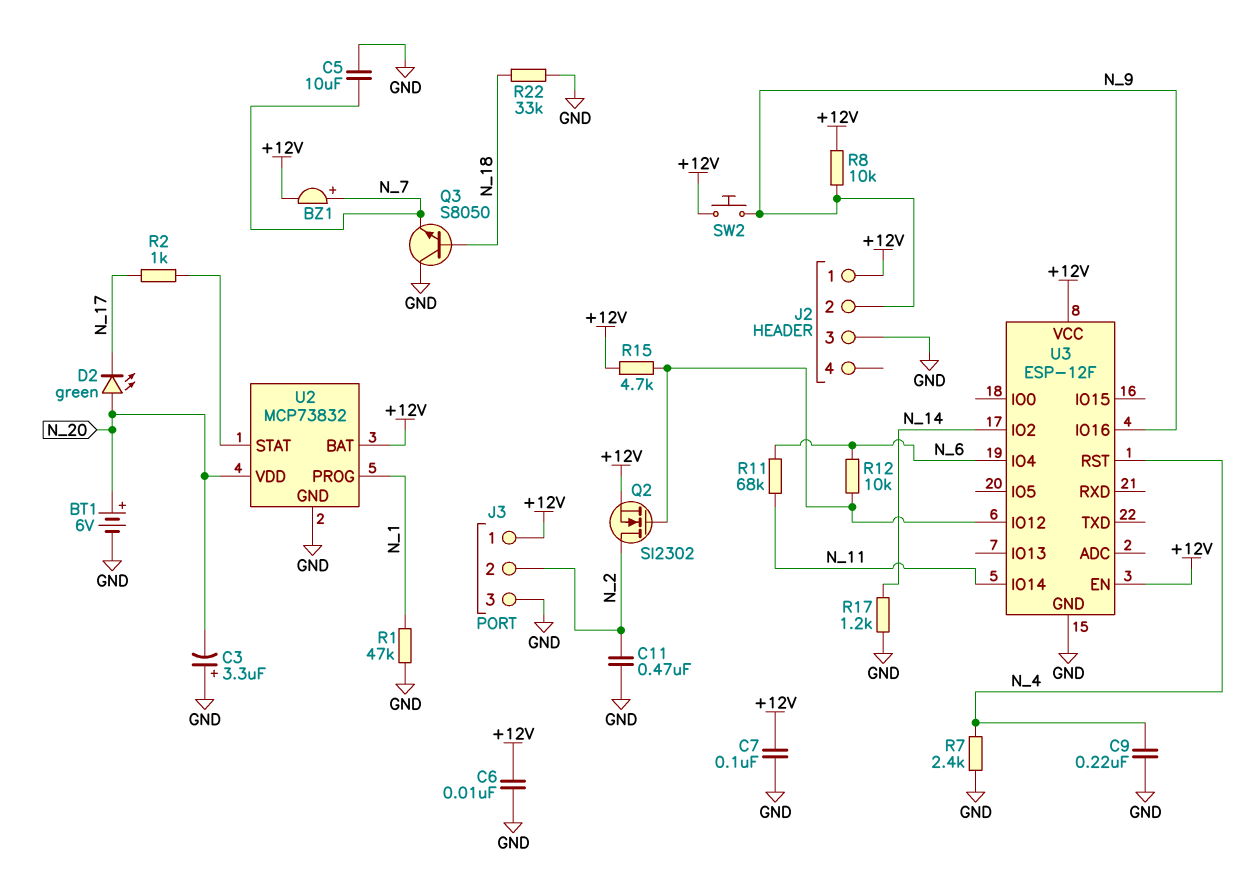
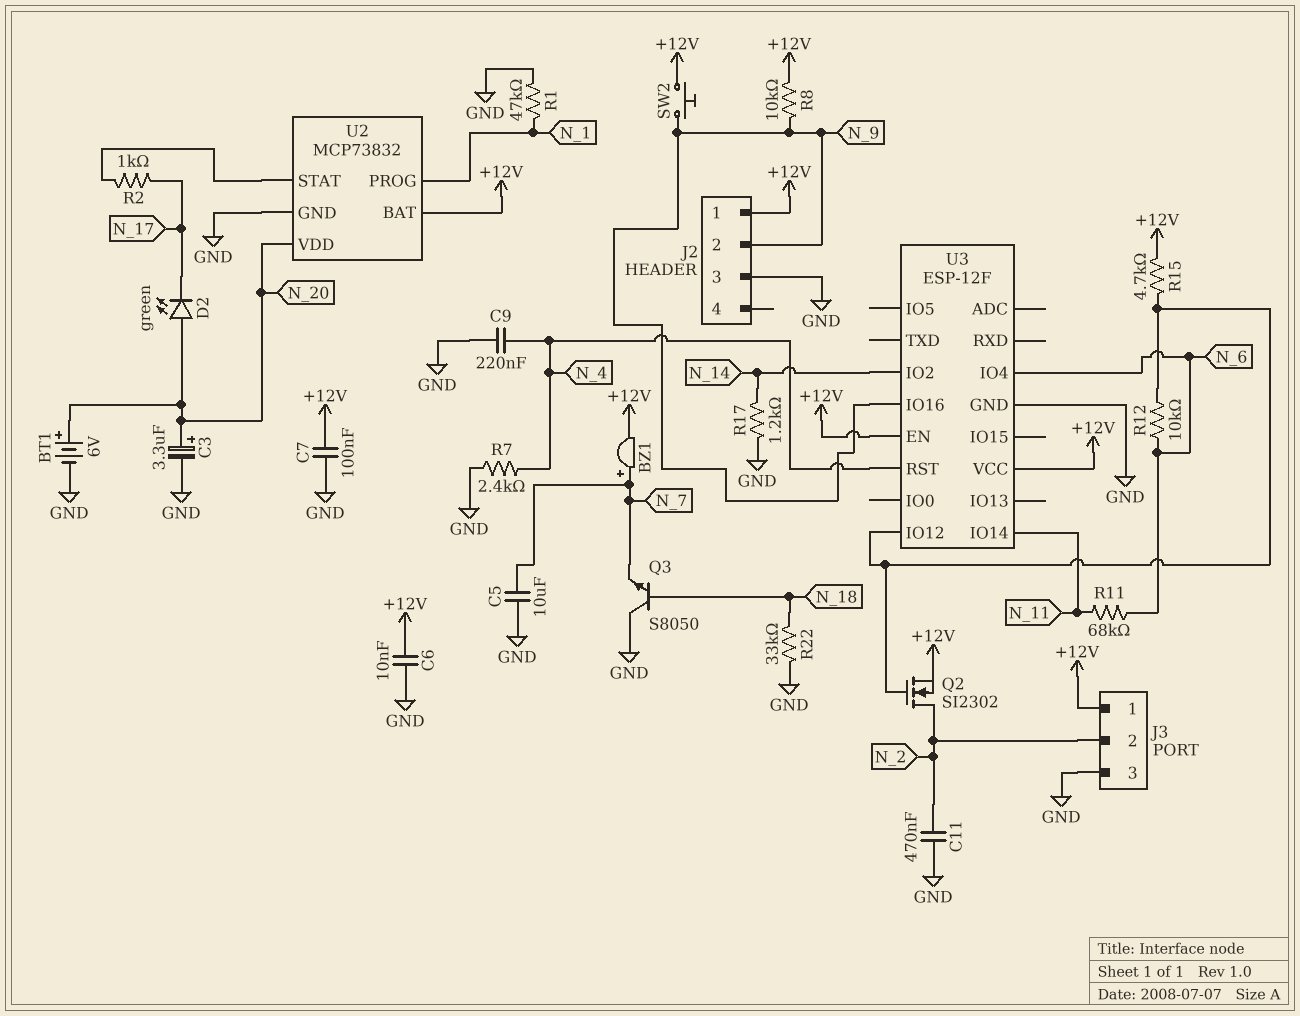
C3: 3.3uF (plus GND, minus N_20) -> 3.3uF (plus N_20, minus GND)

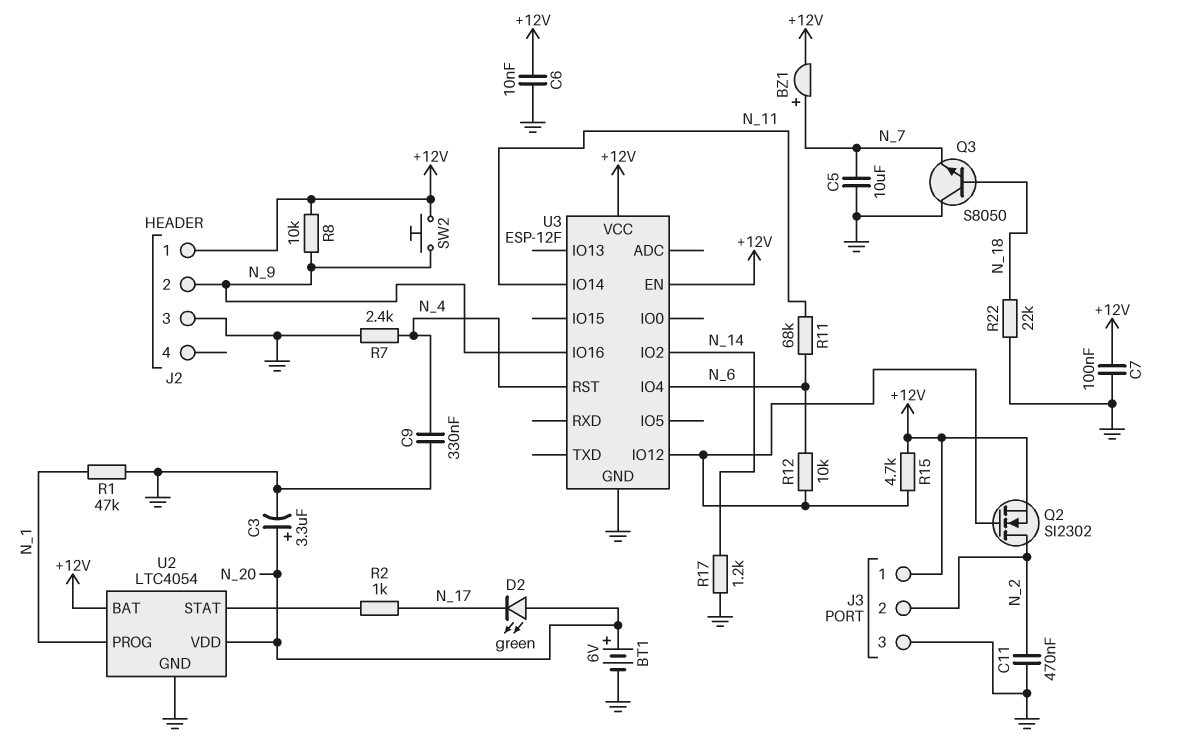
C9: 220nF (GND, N_4) -> 330nF (GND, N_4)
R22: 33k (GND, N_18) -> 22k (GND, N_18)
U2: MCP73832 -> LTC4054

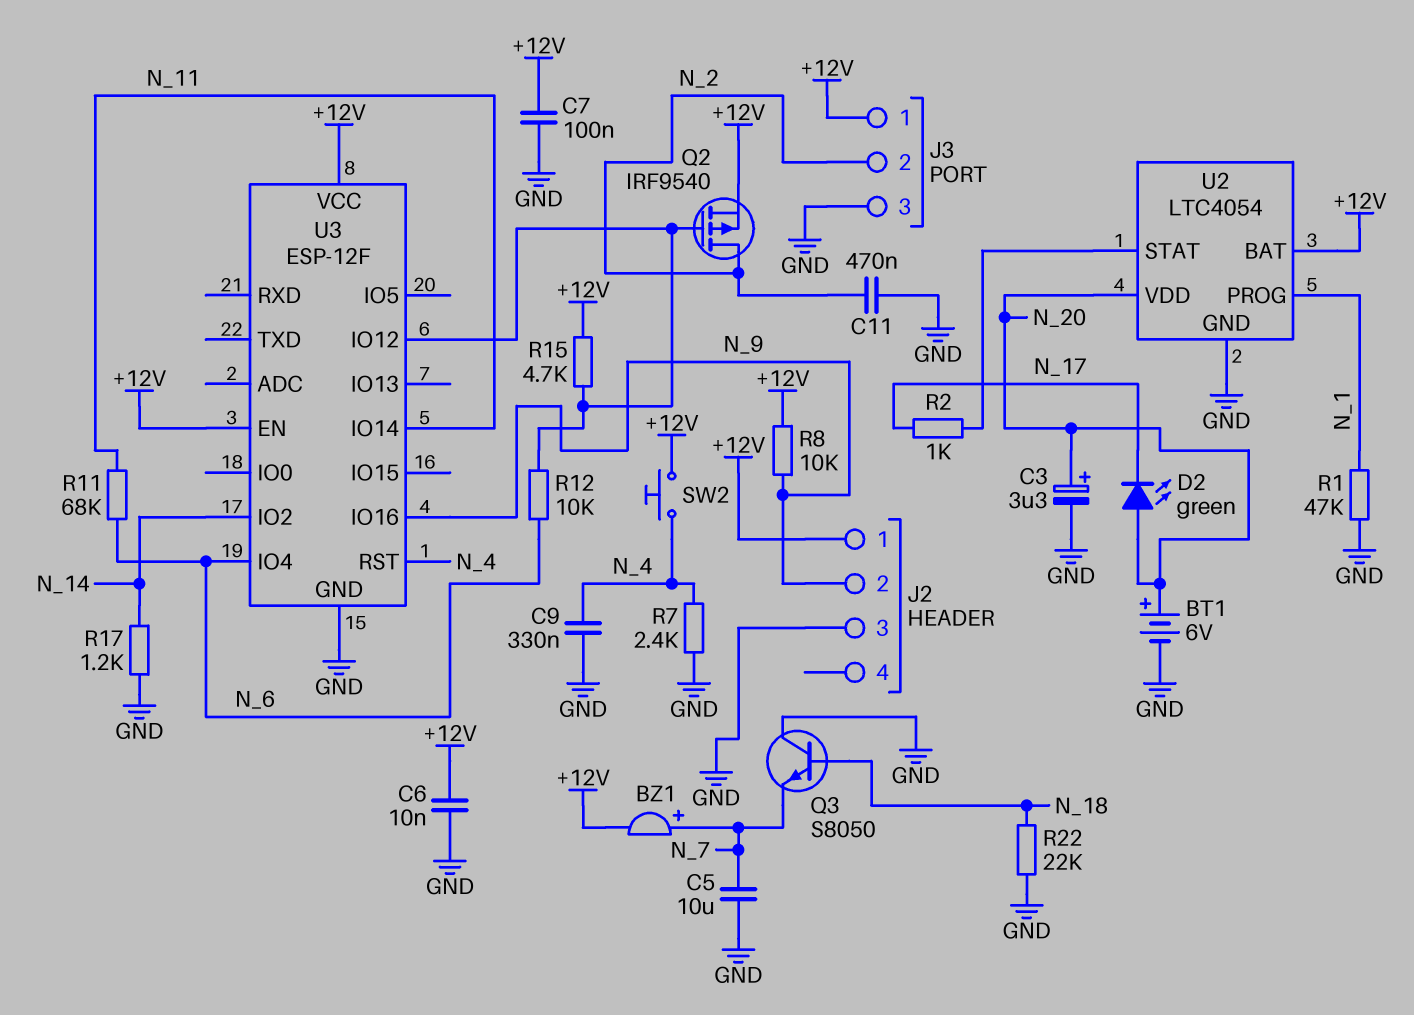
Q2: NMOS SI2302 (G U3/IO12, D N_2, S +12V) -> PMOS IRF9540 (G U3/IO12, D N_2, S +12V)
SW2: button (+12V, N_9) -> button (+12V, N_4)

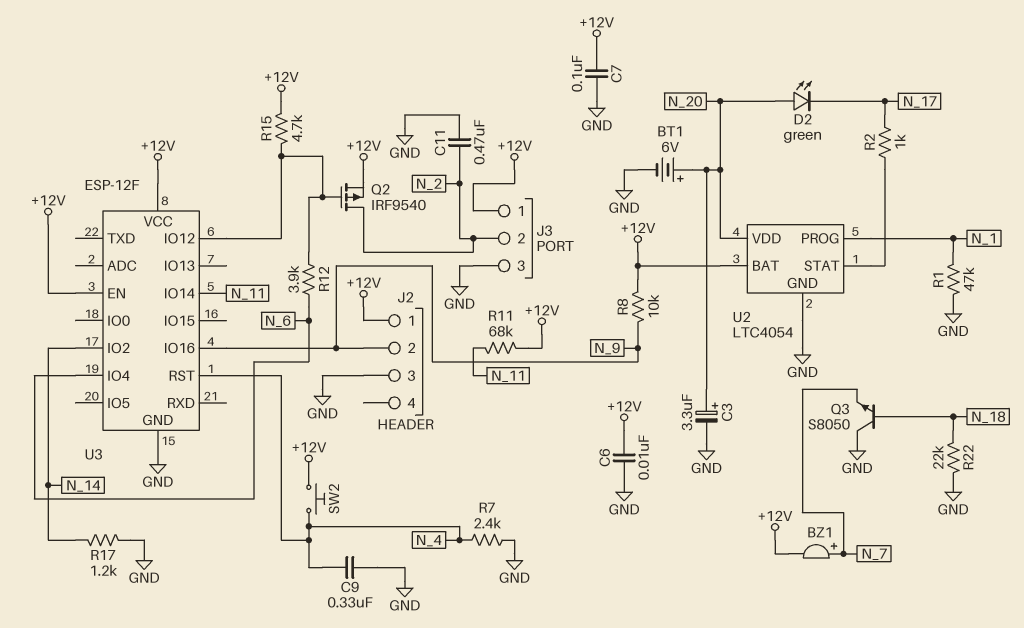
C5: 10uF (GND, N_7) -> none
R11: 68k (N_6, N_11) -> 68k (+12V, N_11)
R12: 10k (N_6, U3/IO12) -> 3.9k (N_6, U3/IO12)

